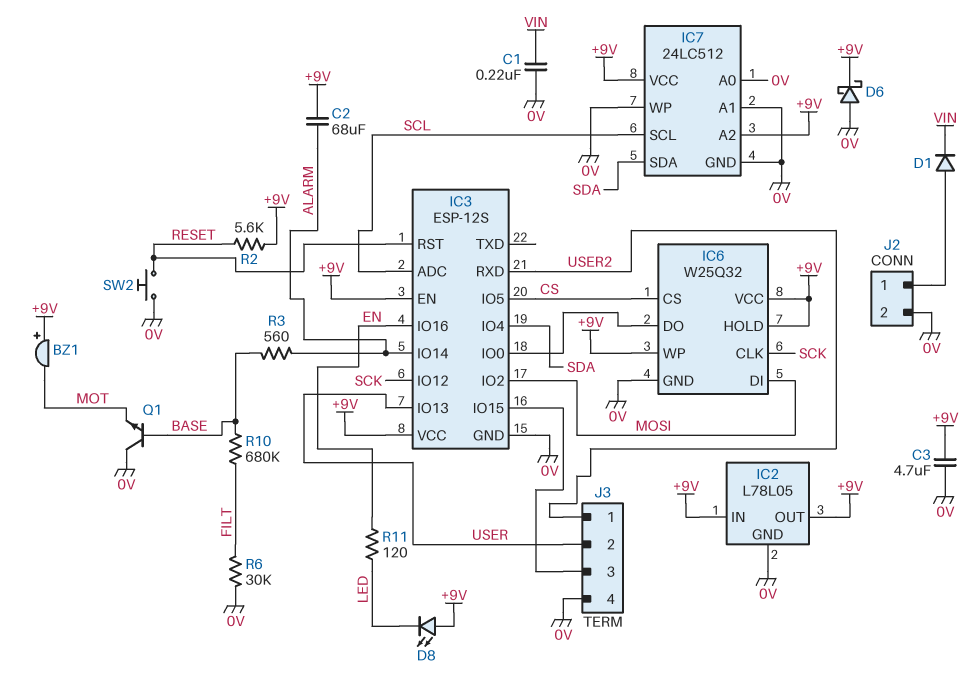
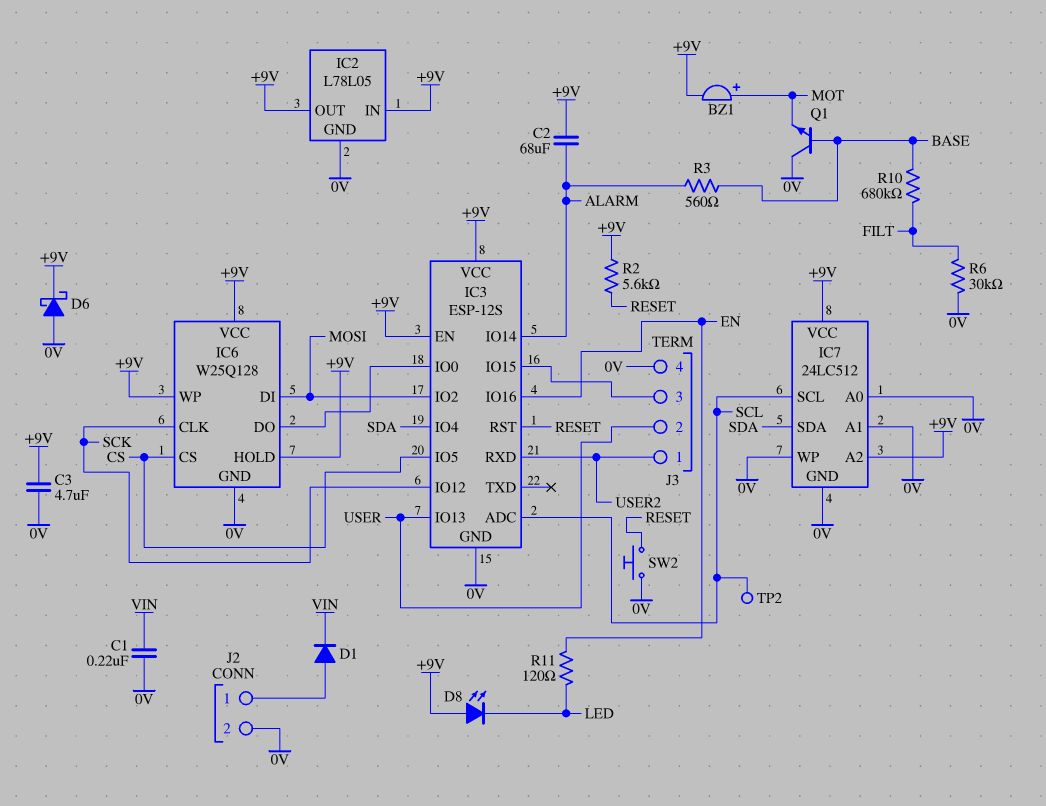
BZ1: buzzer (plus +9V, minus MOT) -> buzzer (plus MOT, minus +9V)
IC6: W25Q32 -> W25Q128
TP2: none -> test point (SCL)

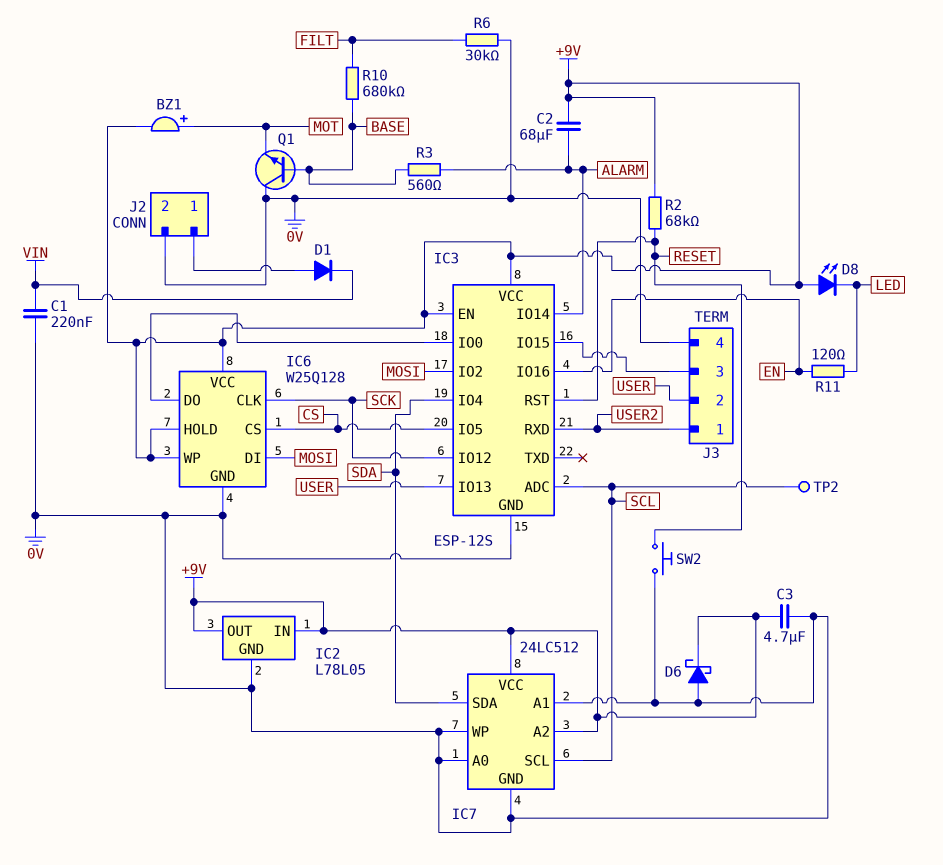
R2: 5.6k (+9V, RESET) -> 68k (+9V, RESET)

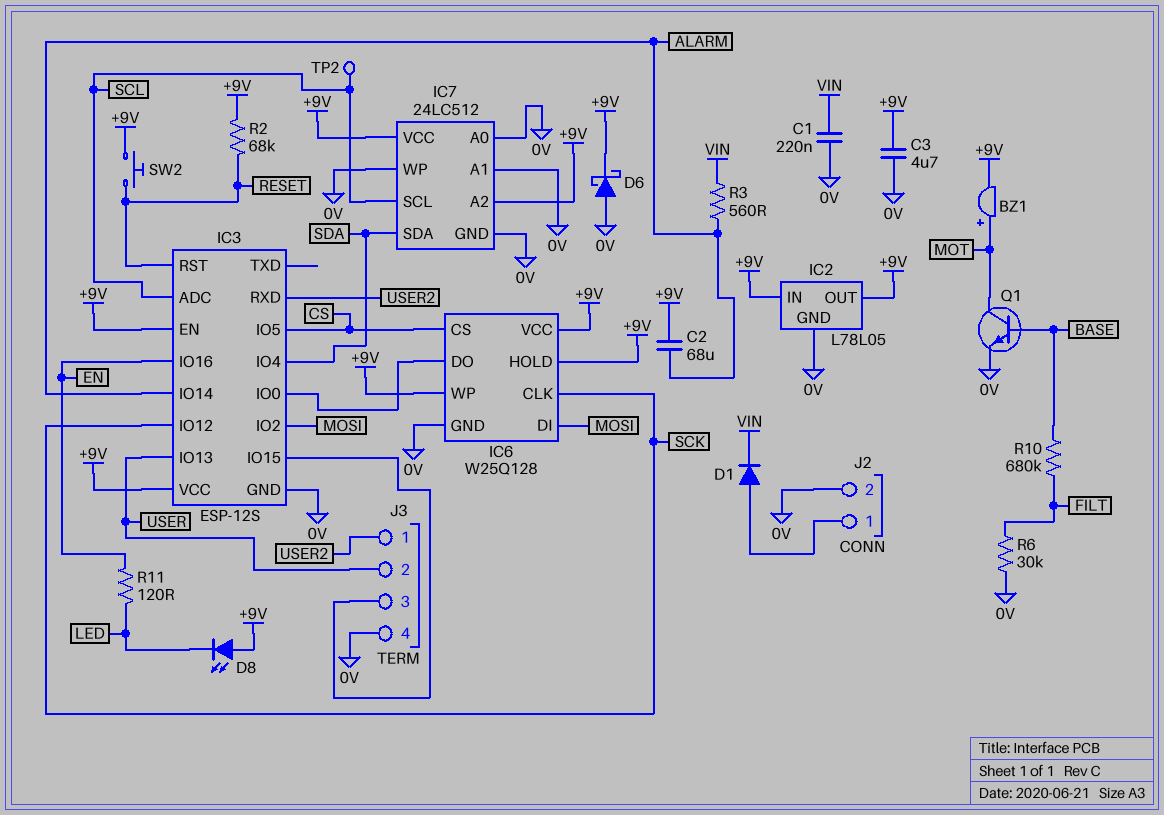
Q1: NPN (B BASE, C 0V, E MOT) -> NPN (B BASE, C MOT, E 0V)
R3: 560 (ALARM, BASE) -> 560 (ALARM, VIN)
SW2: button (0V, RESET) -> button (+9V, RESET)

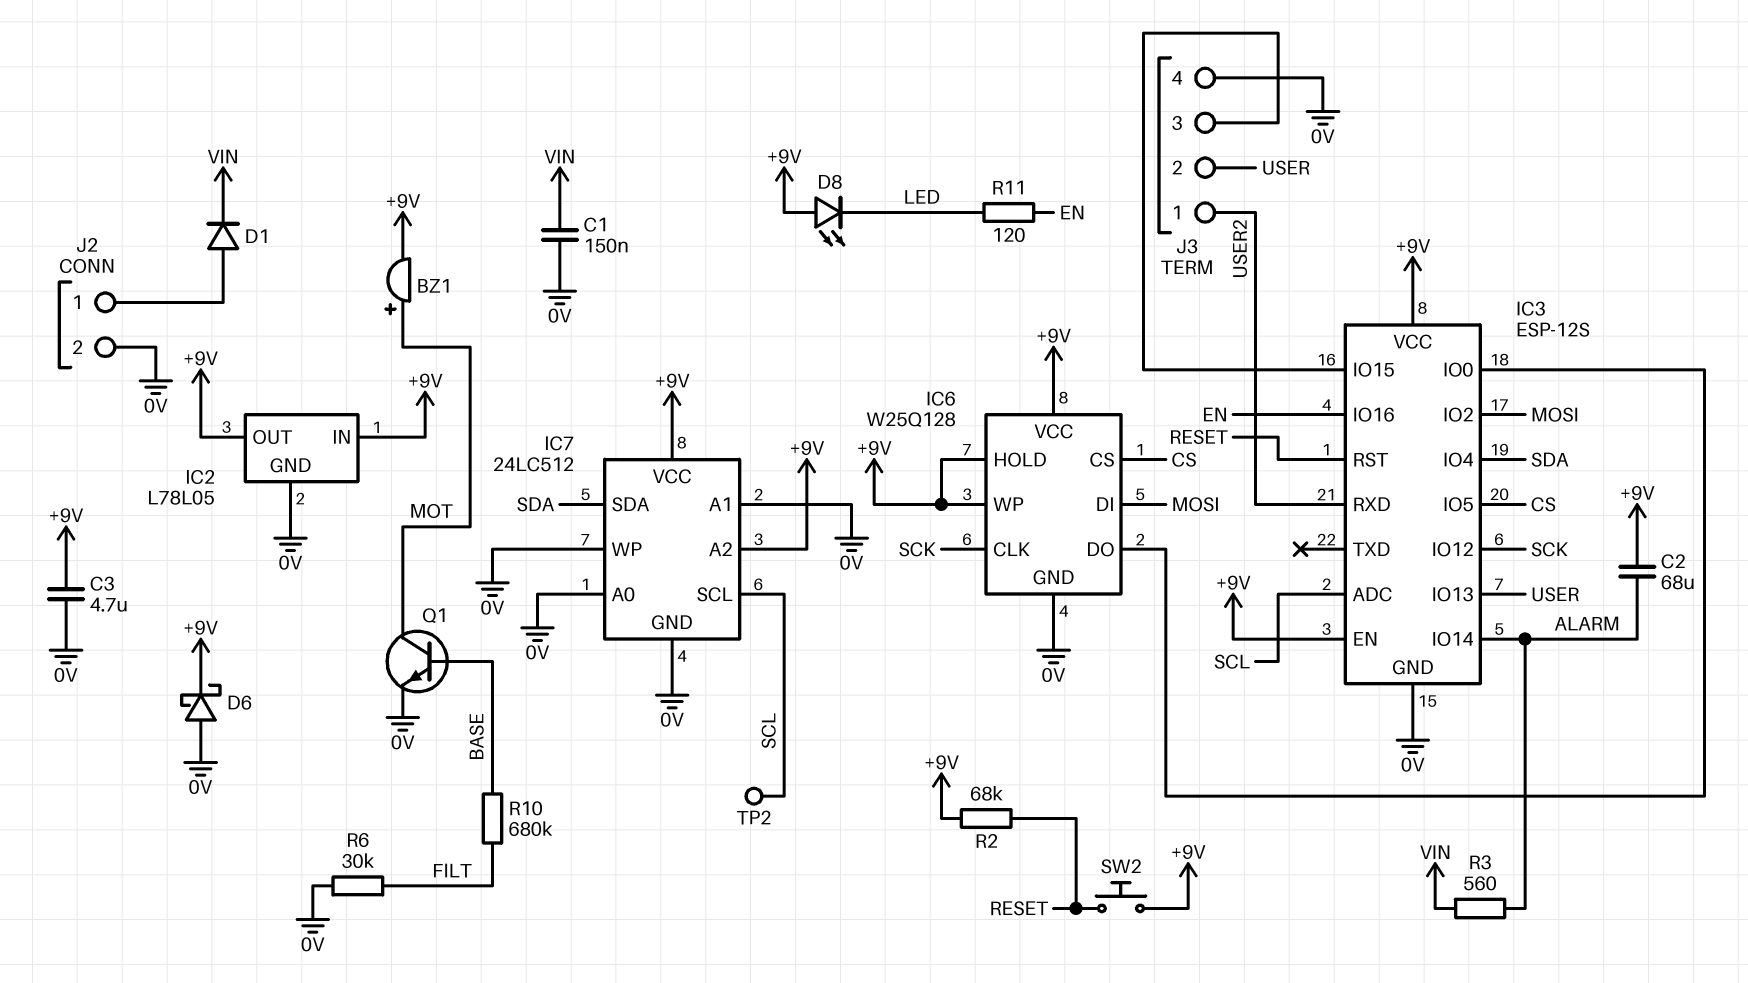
C1: 220nF (0V, VIN) -> 150nF (0V, VIN)

